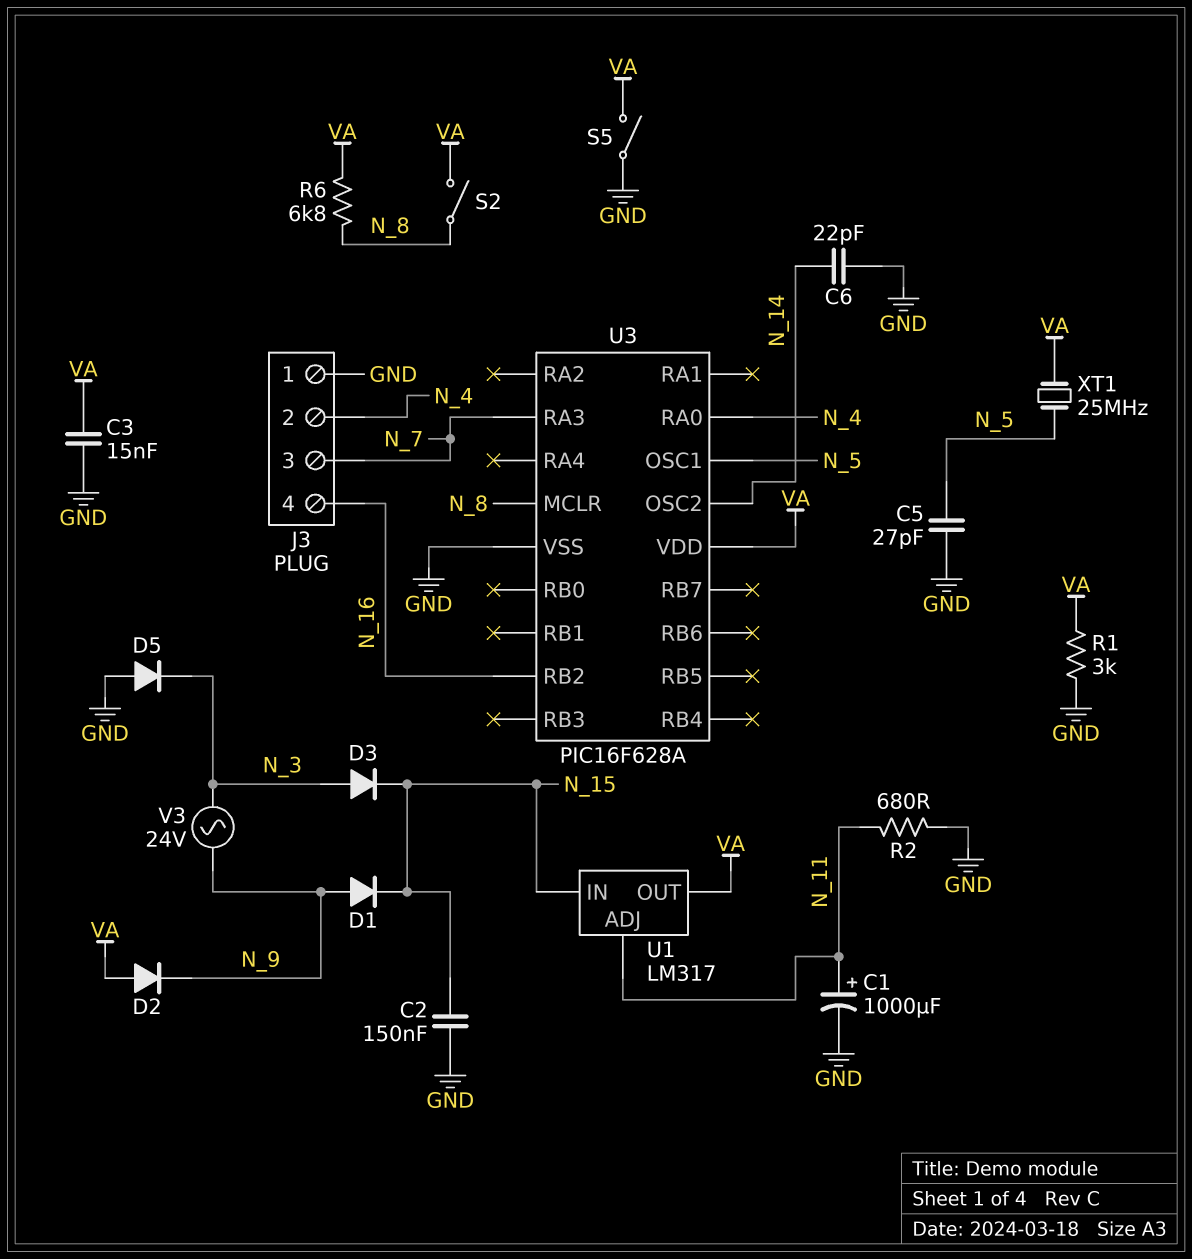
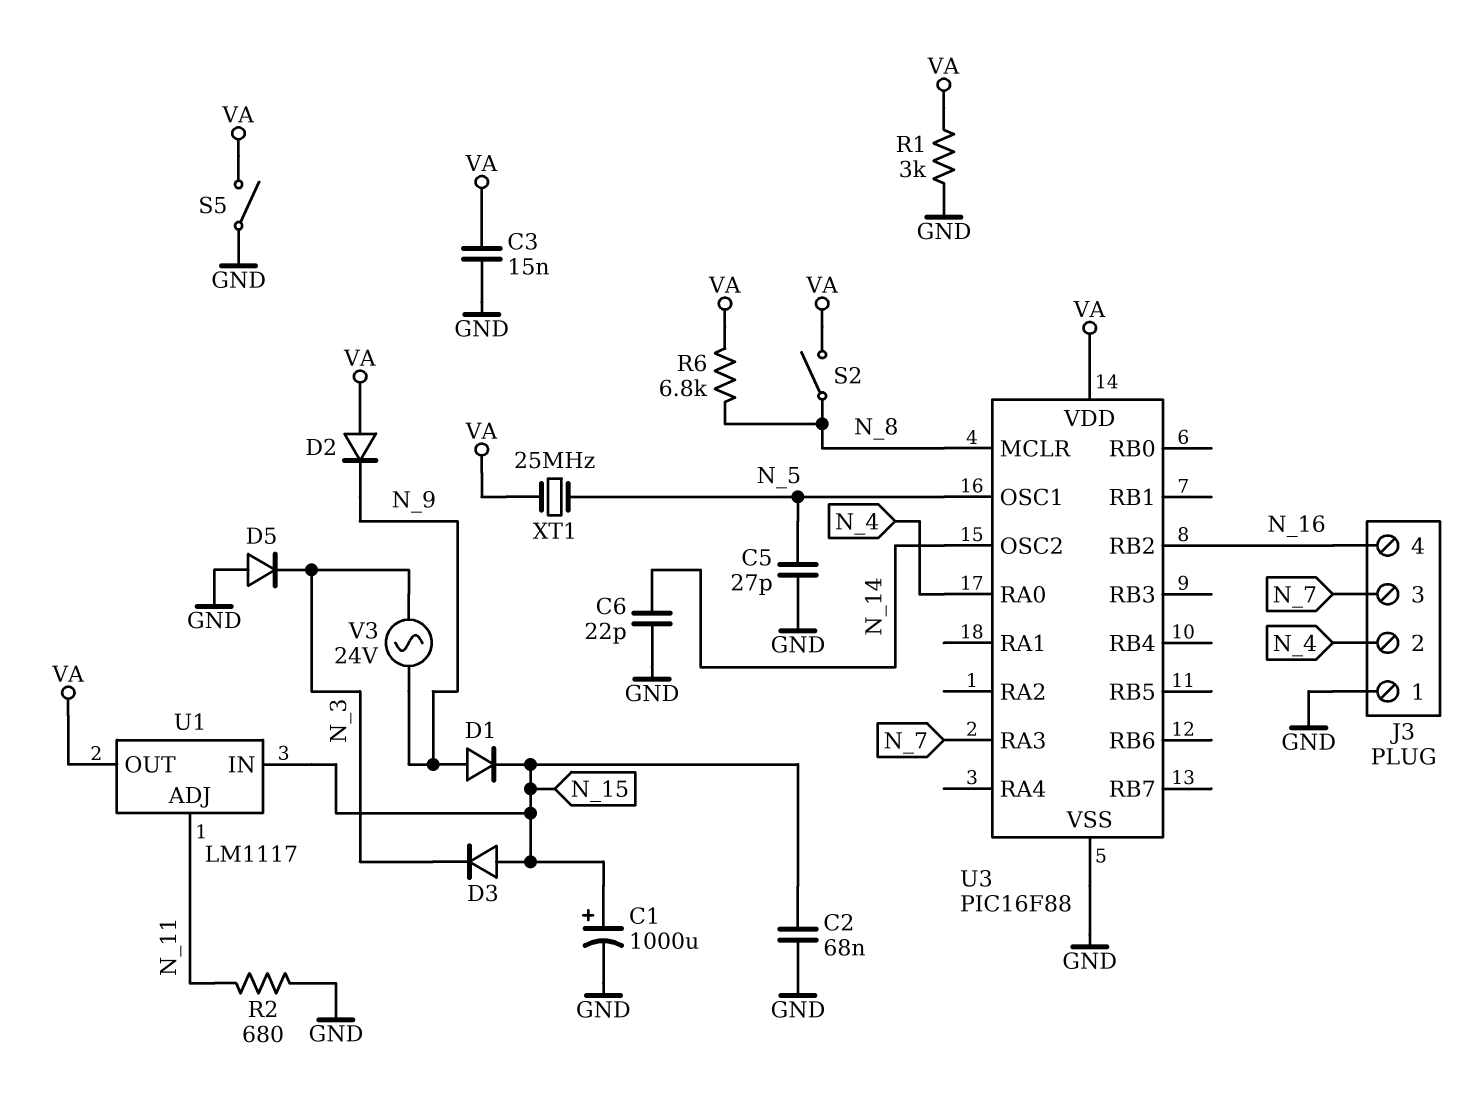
C1: 1000uF (plus N_11, minus GND) -> 1000uF (plus N_15, minus GND)
C2: 150nF (GND, N_15) -> 68nF (GND, N_15)
D3: diode (A N_3, K N_15) -> diode (A N_15, K N_3)
U1: LM317 -> LM1117
U3: PIC16F628A -> PIC16F88

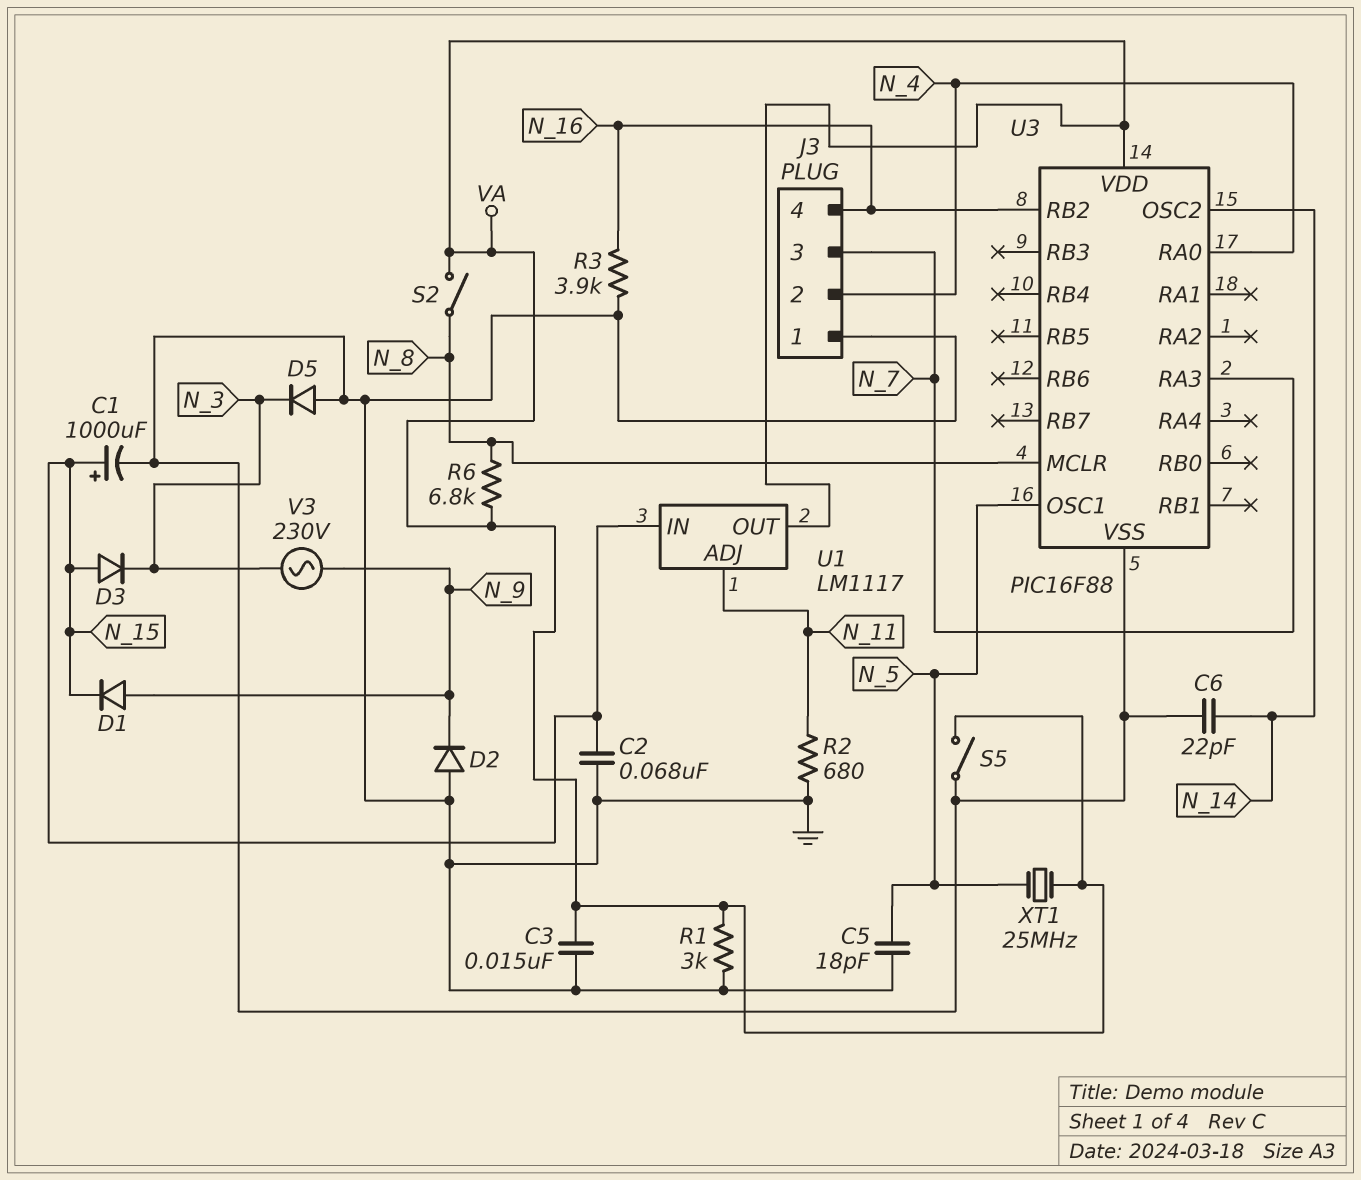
C5: 27pF (GND, N_5) -> 18pF (GND, N_5)
D2: diode (A VA, K N_9) -> diode (A GND, K N_9)
R3: none -> 3.9k (GND, N_16)
V3: AC 24V (N_3, N_9) -> AC 230V (N_3, N_9)

